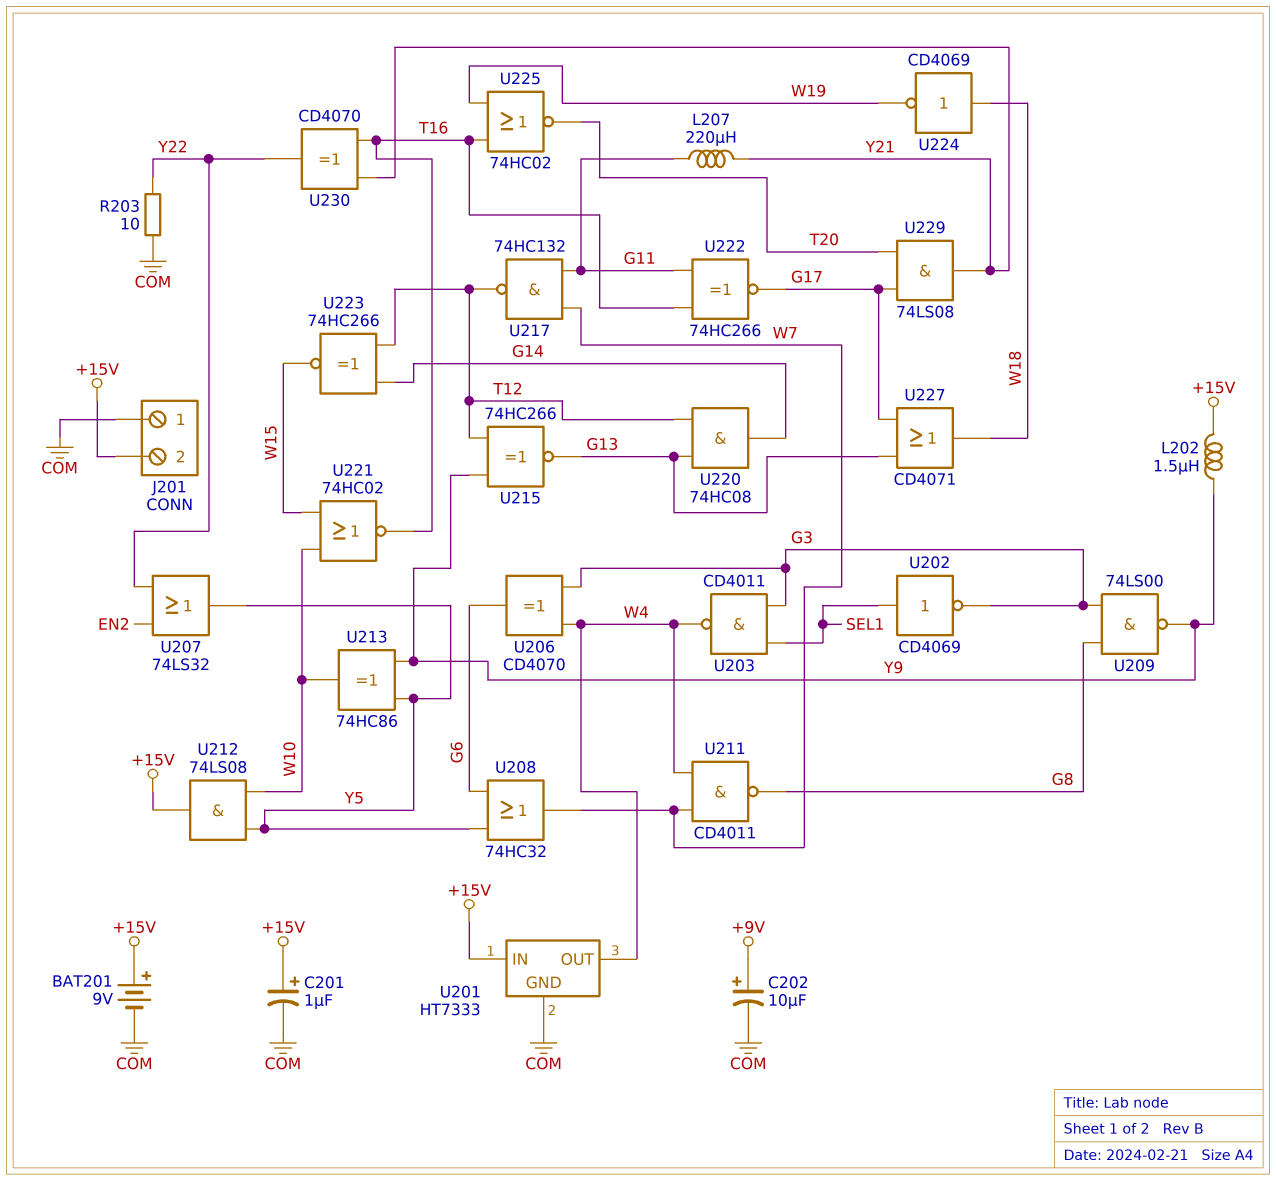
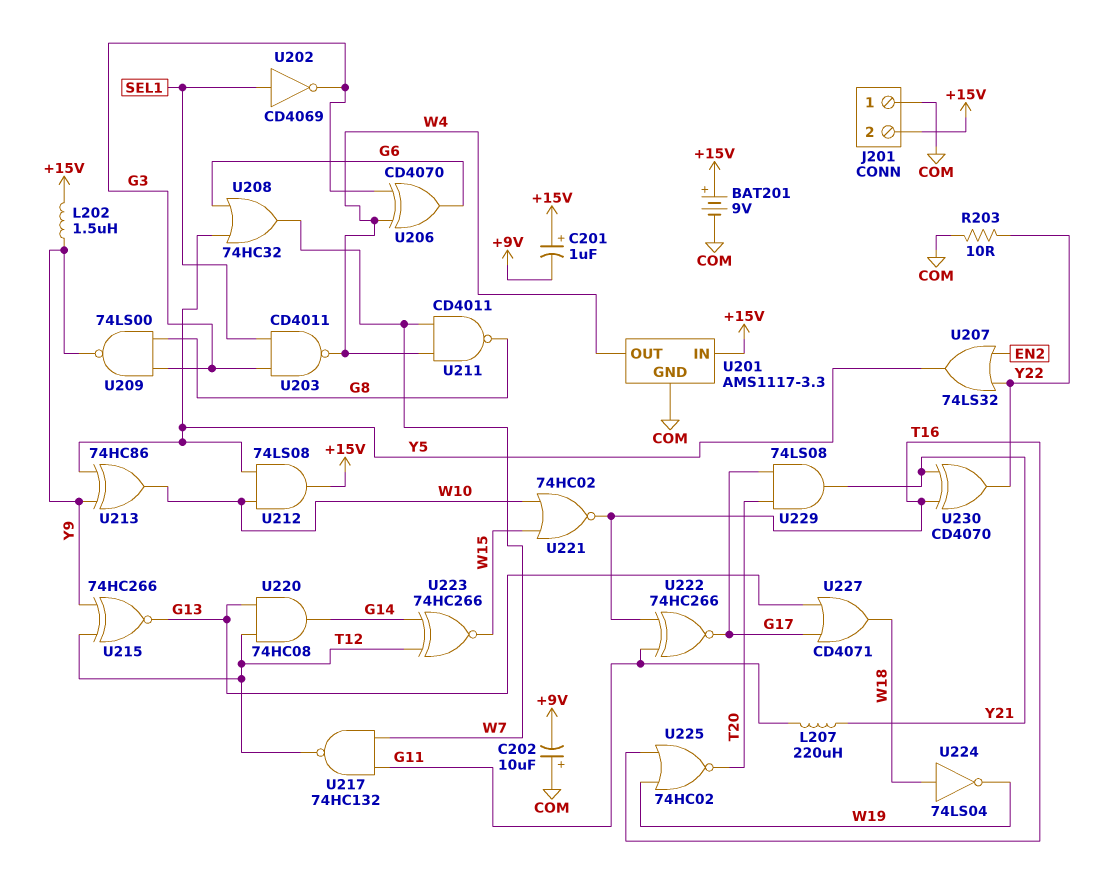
C201: 1uF (plus +15V, minus COM) -> 1uF (plus +15V, minus +9V)
C202: 10uF (plus +9V, minus COM) -> 10uF (plus COM, minus +9V)
U201: HT7333 -> AMS1117-3.3
U224: NOT CD4069 (in W18, out W19) -> NOT 74LS04 (in W18, out W19)

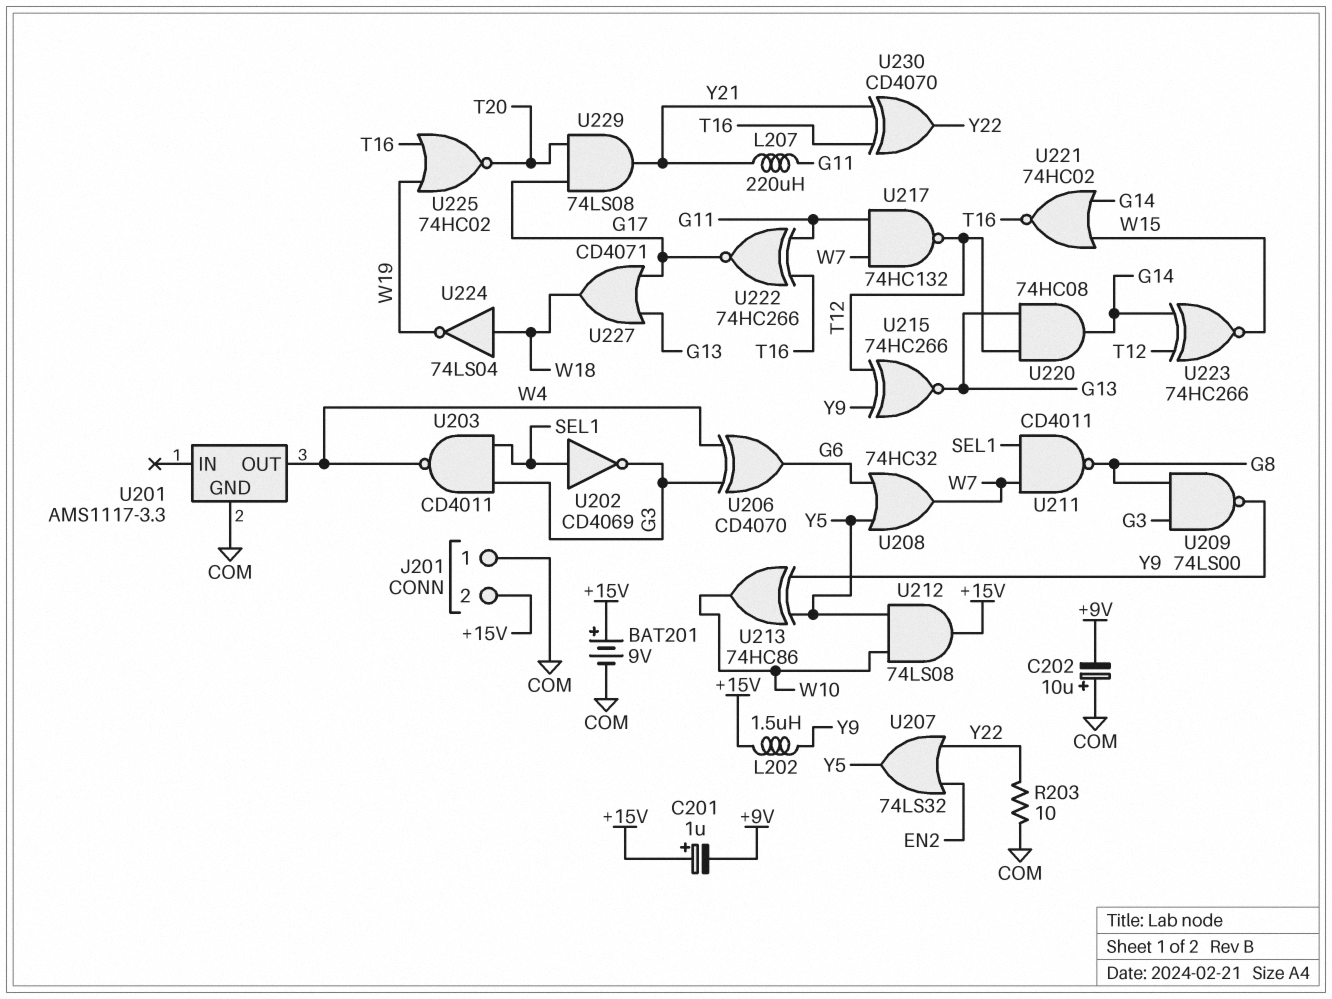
U201 pin IN: +15V -> none
U211: NAND CD4011 (in W4, in W7, out G8) -> NAND CD4011 (in SEL1, in W7, out G8)
U221: NOR 74HC02 (in W10, in W15, out T16) -> NOR 74HC02 (in G14, in W15, out T16)

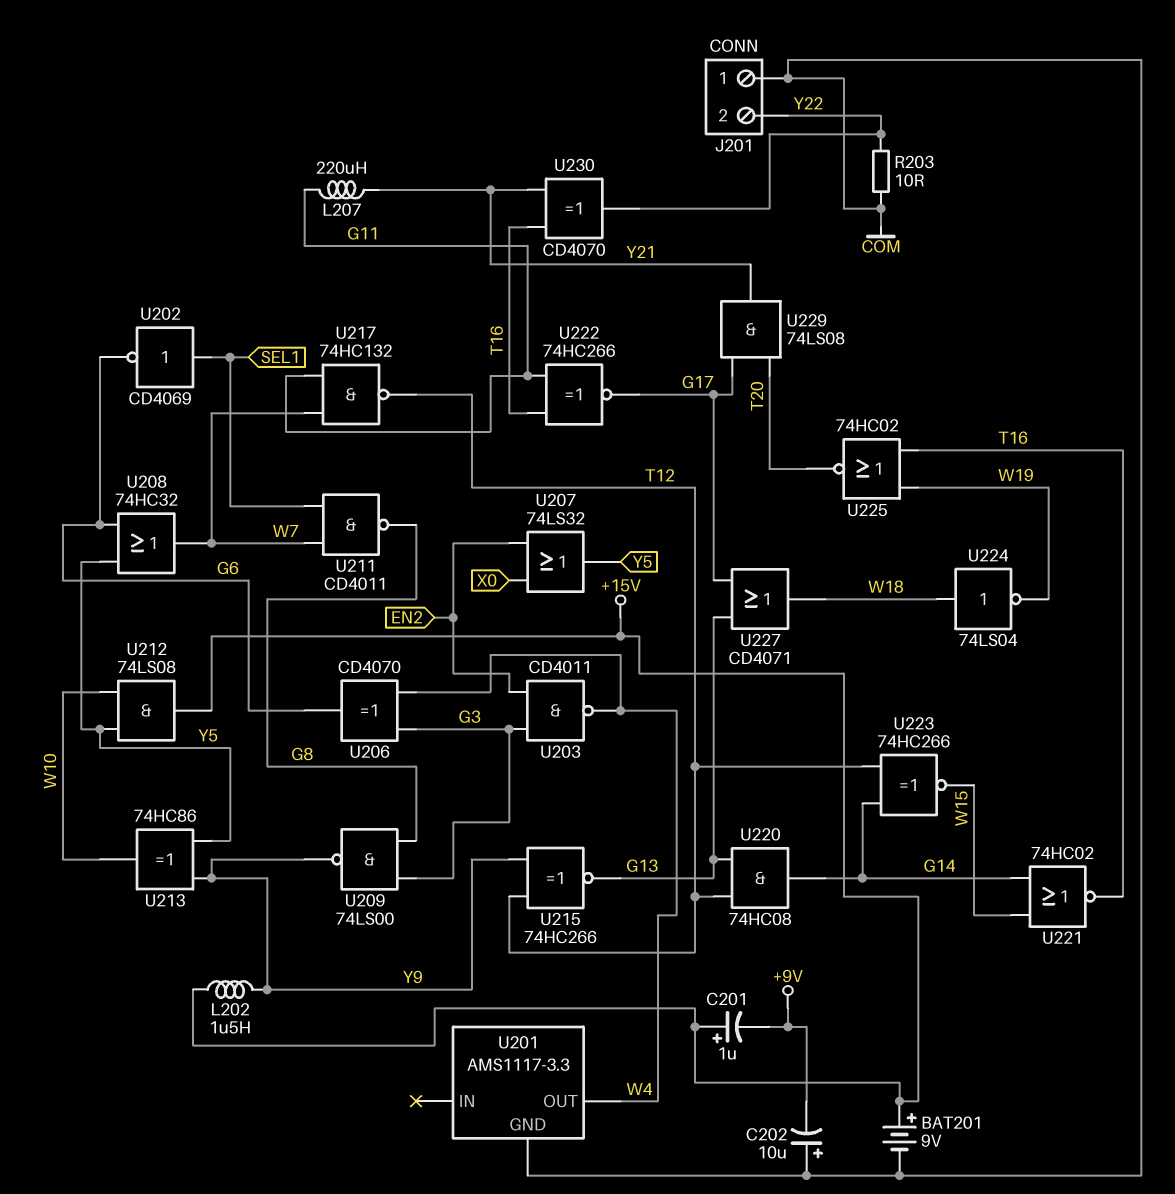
J201 pin 2: +15V -> Y22
U202: NOT CD4069 (in SEL1, out G3) -> NOT CD4069 (in SEL1, out G6)
U203: NAND CD4011 (in G3, in SEL1, out W4) -> NAND CD4011 (in EN2, in G3, out W4)
U207: OR 74LS32 (in EN2, in Y22, out Y5) -> OR 74LS32 (in EN2, in X0, out Y5)

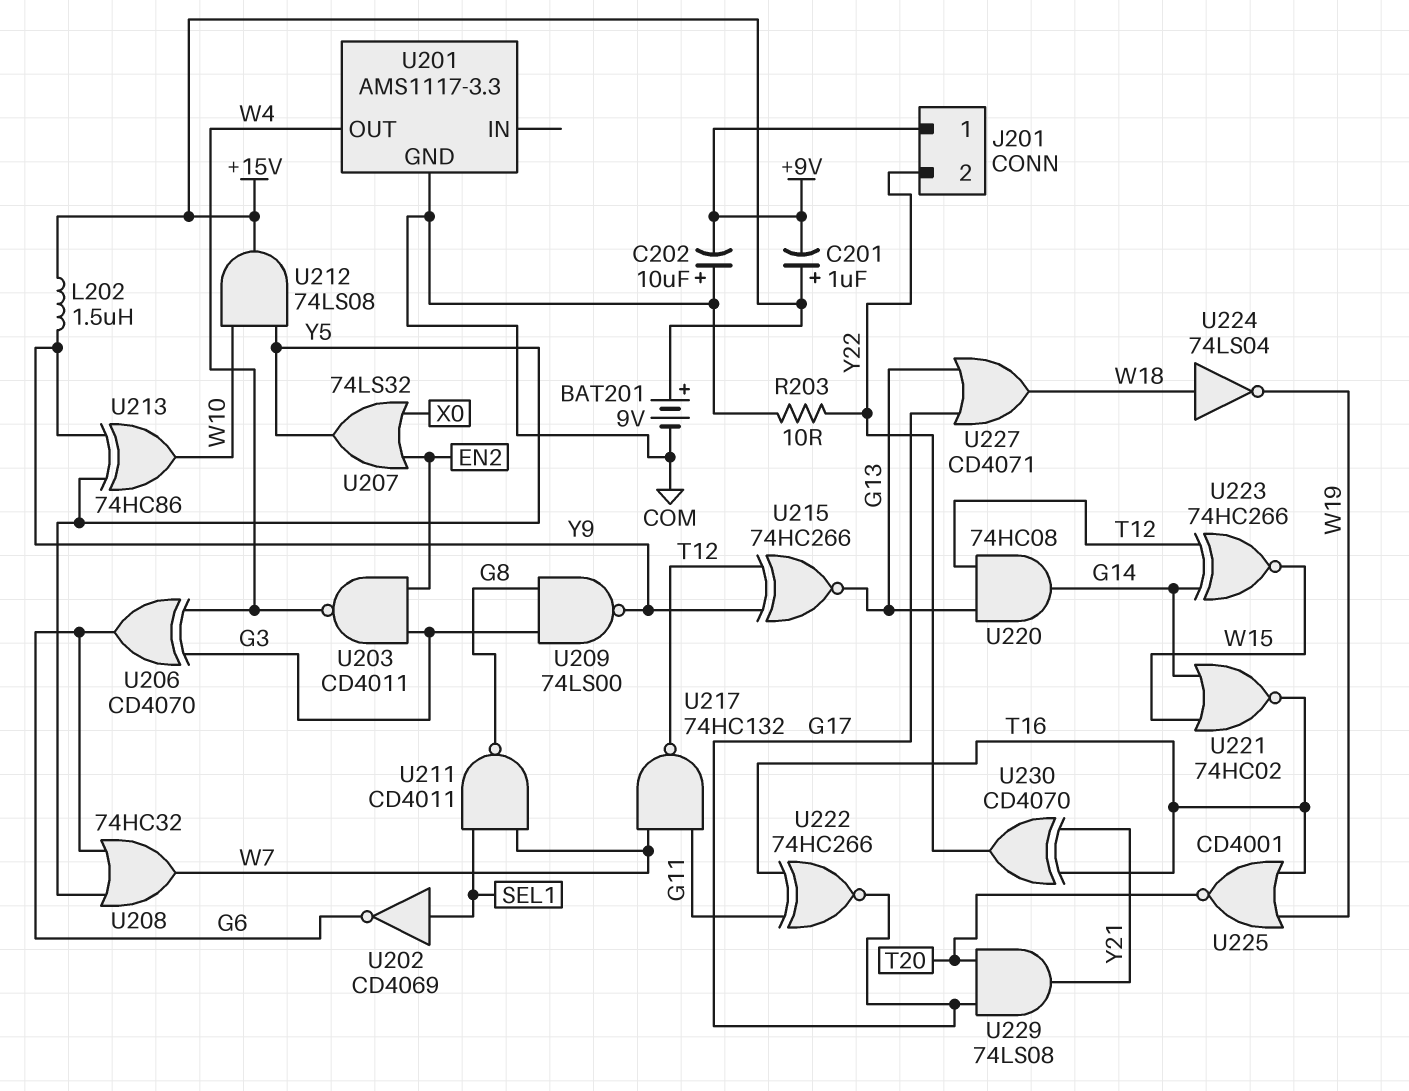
J201 pin 1: COM -> +9V
L207: 220uH (G11, Y21) -> none
U225: NOR 74HC02 (in T16, in W19, out T20) -> NOR CD4001 (in T16, in W19, out T20)

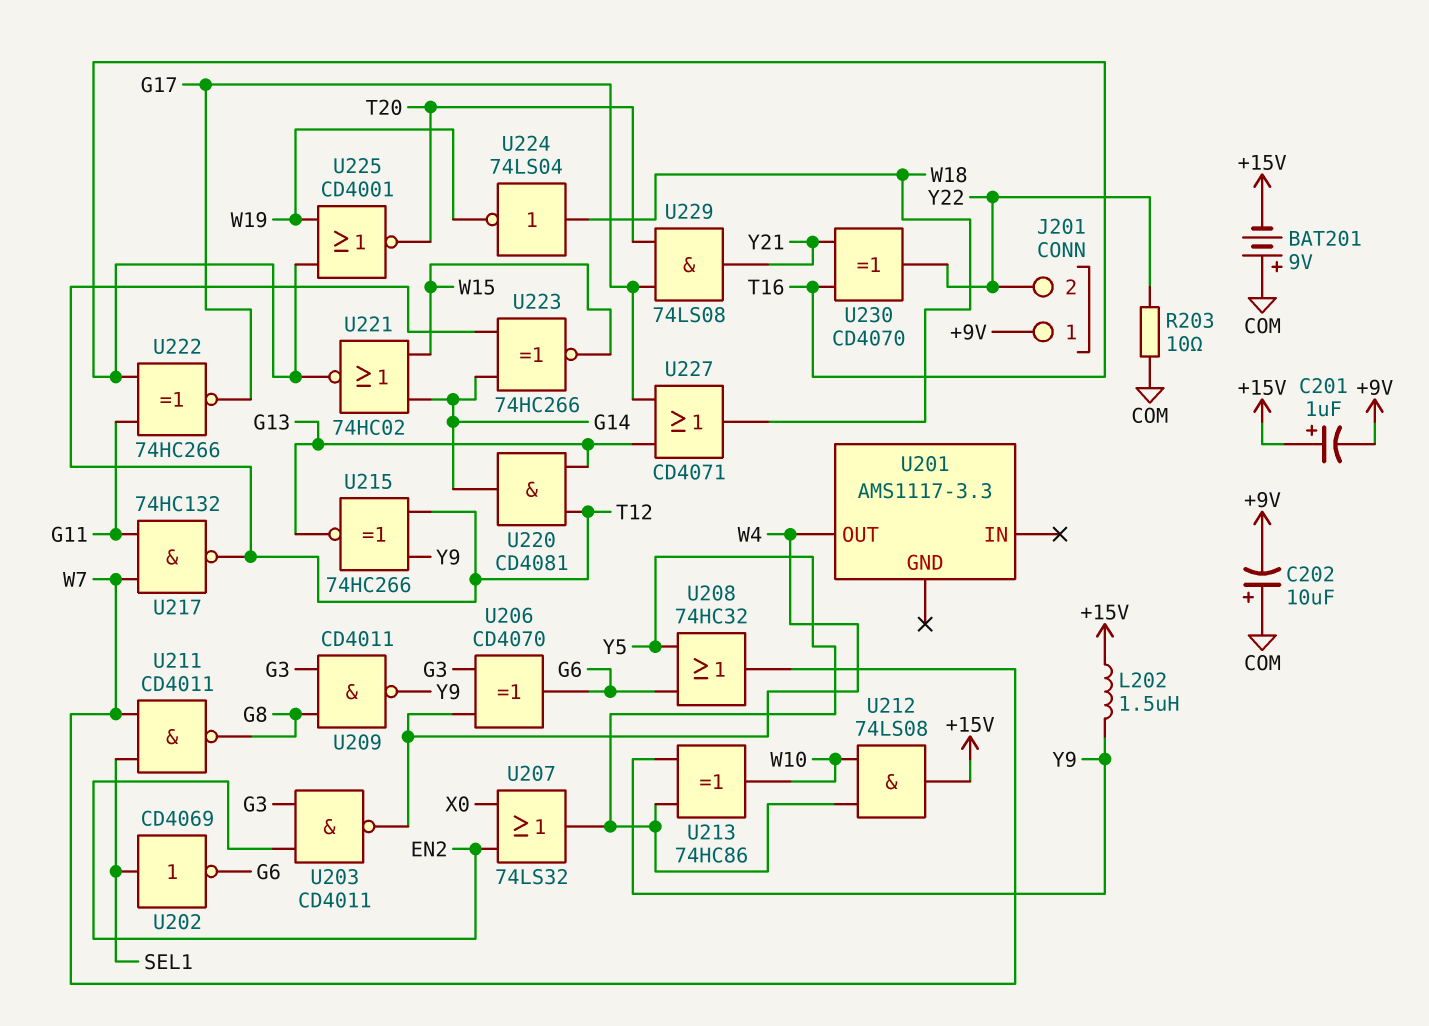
BAT201: 9V (plus +15V, minus COM) -> 9V (plus COM, minus +15V)
U201 pin GND: COM -> none
U209: NAND 74LS00 (in G3, in G8, out Y9) -> NAND CD4011 (in G3, in G8, out Y9)
U220: AND 74HC08 (in G13, in T12, out G14) -> AND CD4081 (in G13, in T12, out G14)

